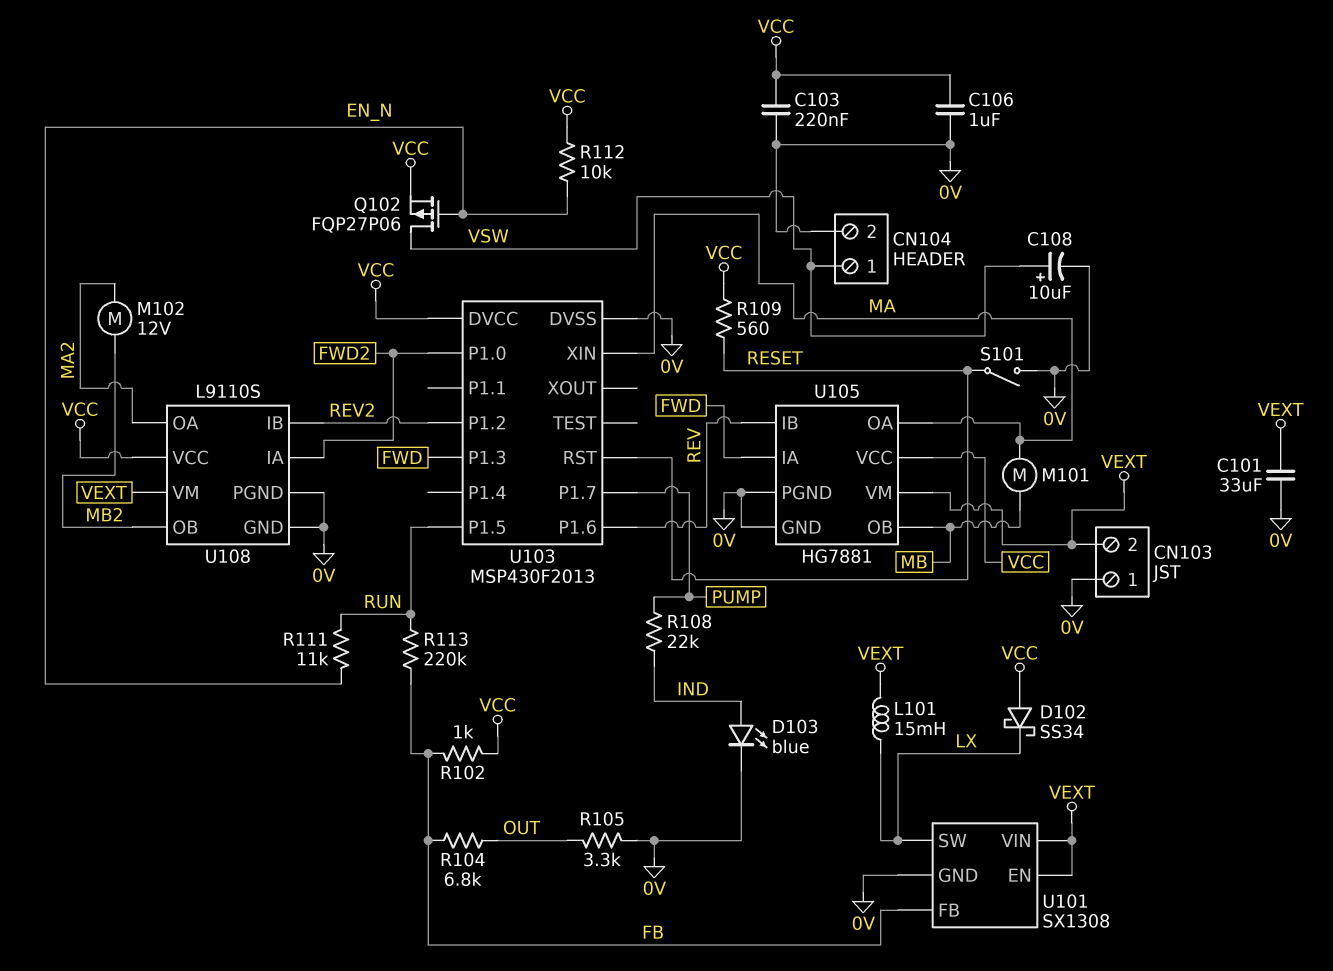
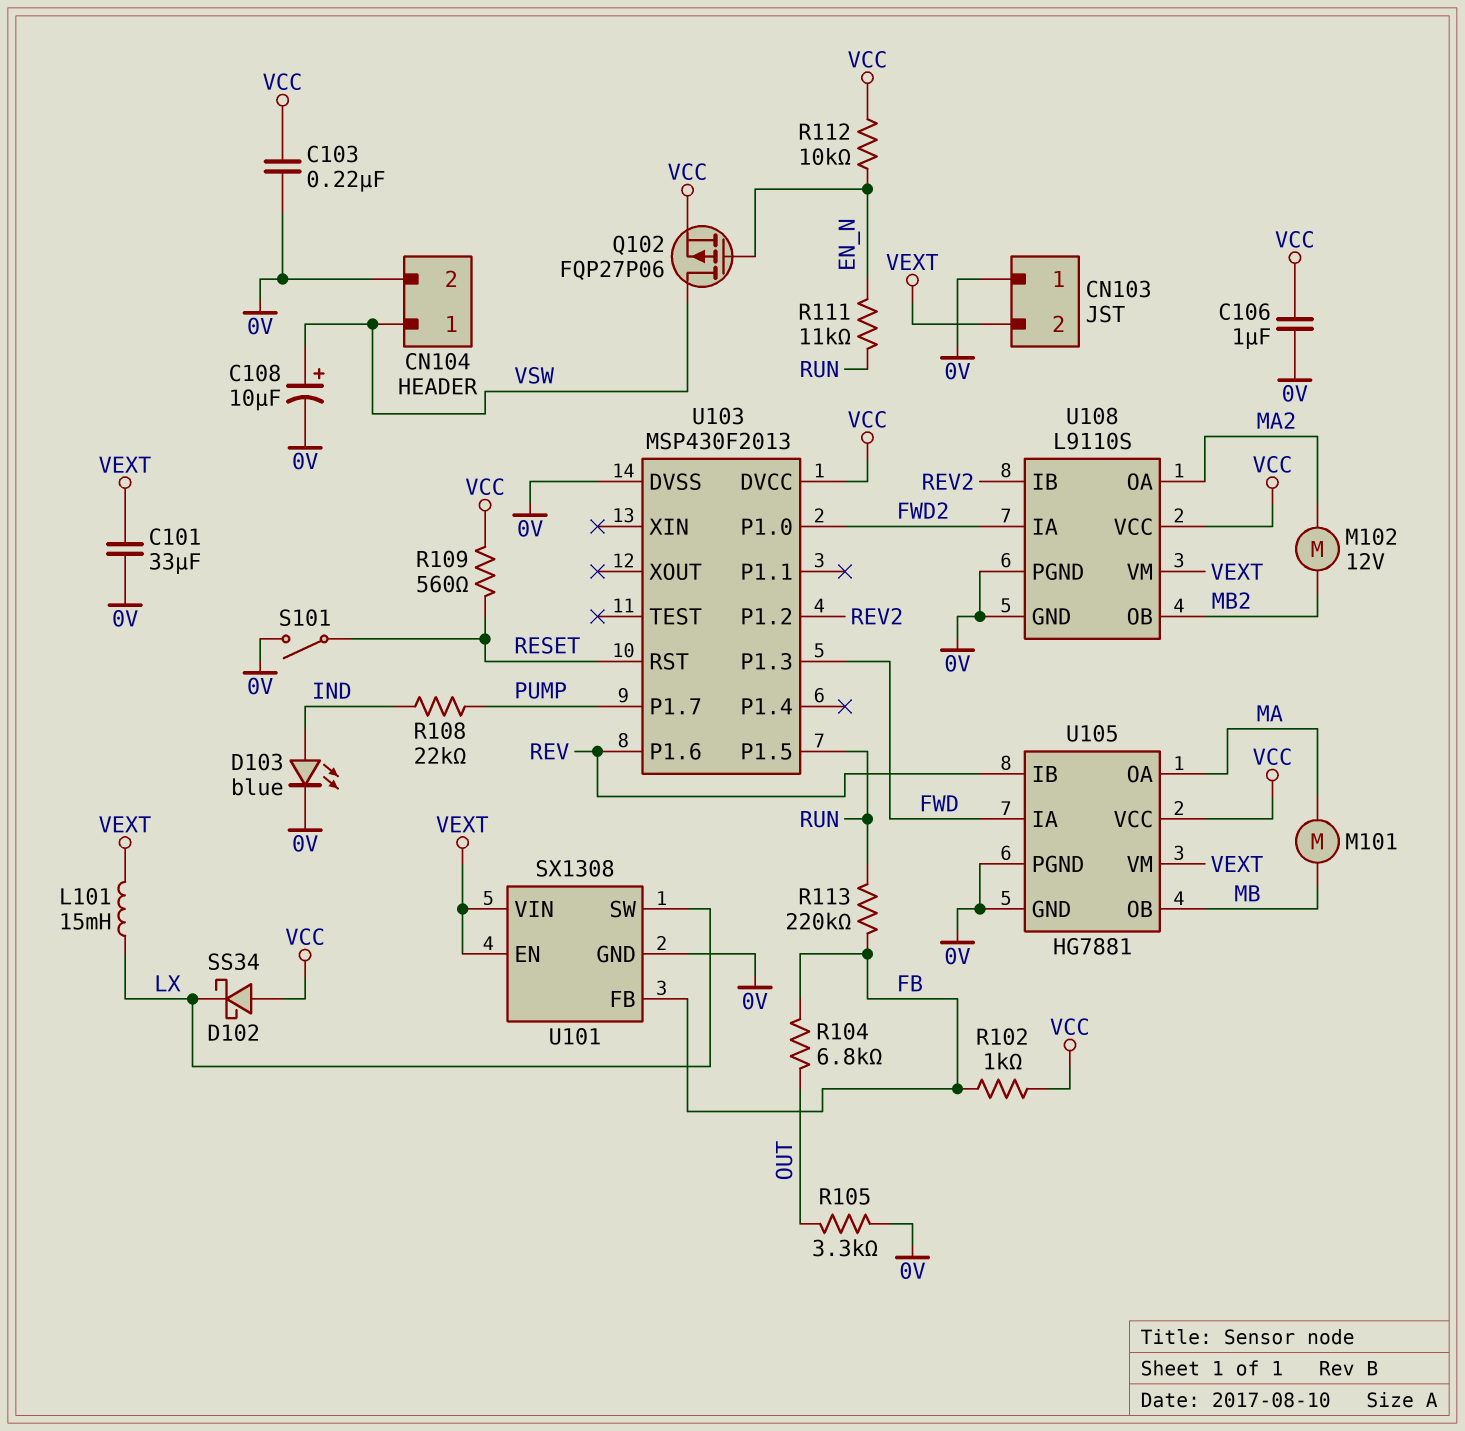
U103 pin XIN: MA -> none

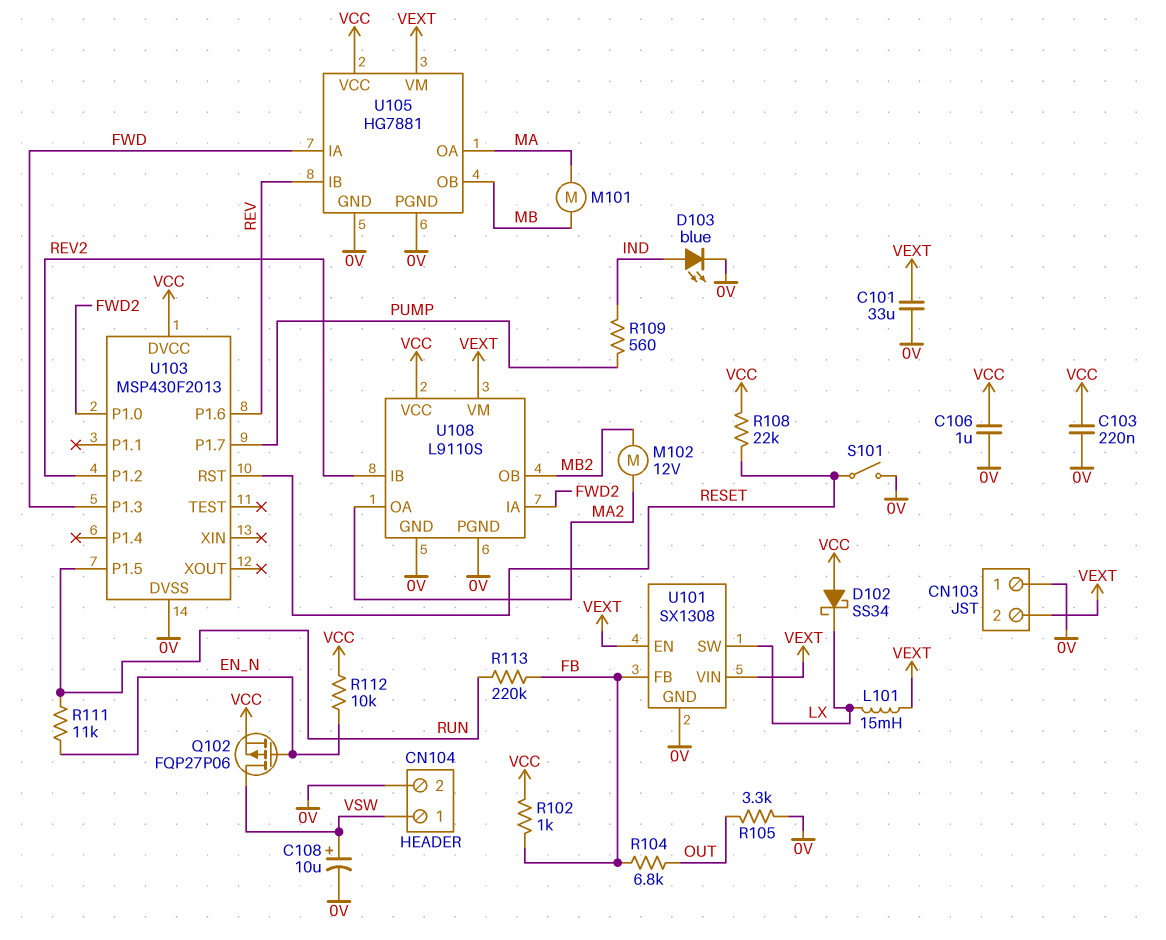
R108: 22k (IND, PUMP) -> 22k (RESET, VCC)
R109: 560 (RESET, VCC) -> 560 (IND, PUMP)

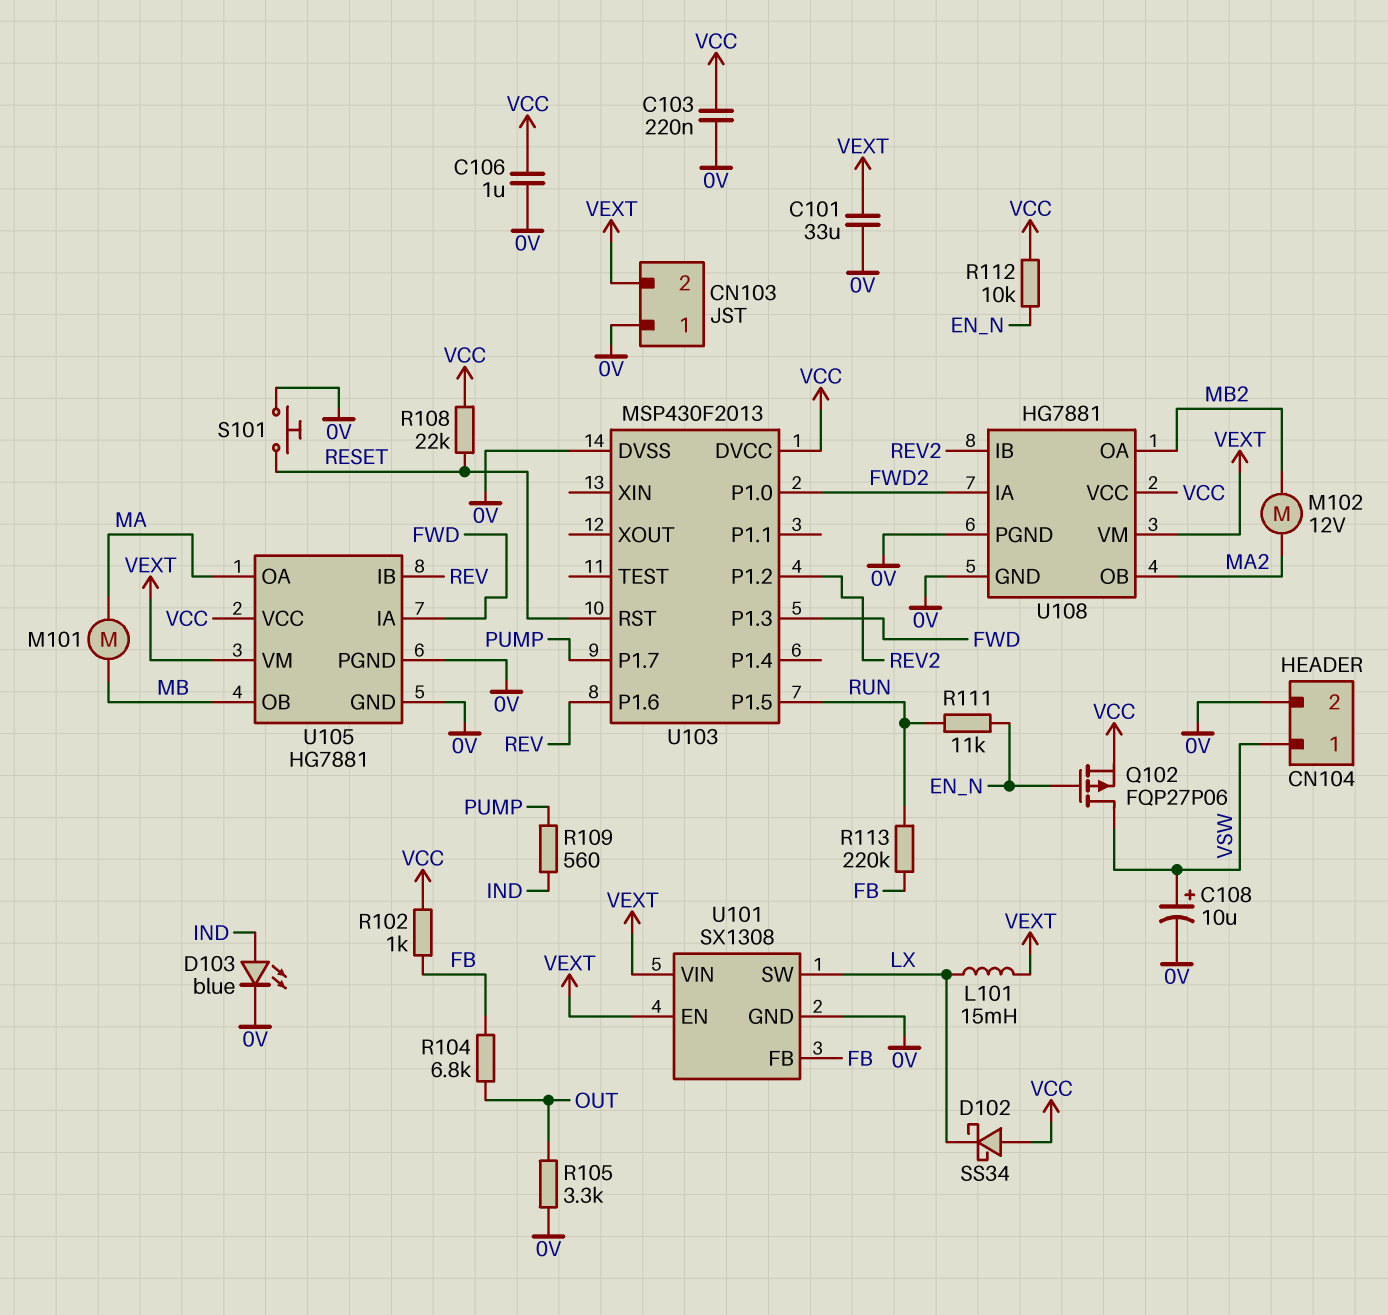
S101: switch (0V, RESET) -> button (0V, RESET)
U108: L9110S -> HG7881
U108 pin OA: MA2 -> MB2
U108 pin OB: MB2 -> MA2

